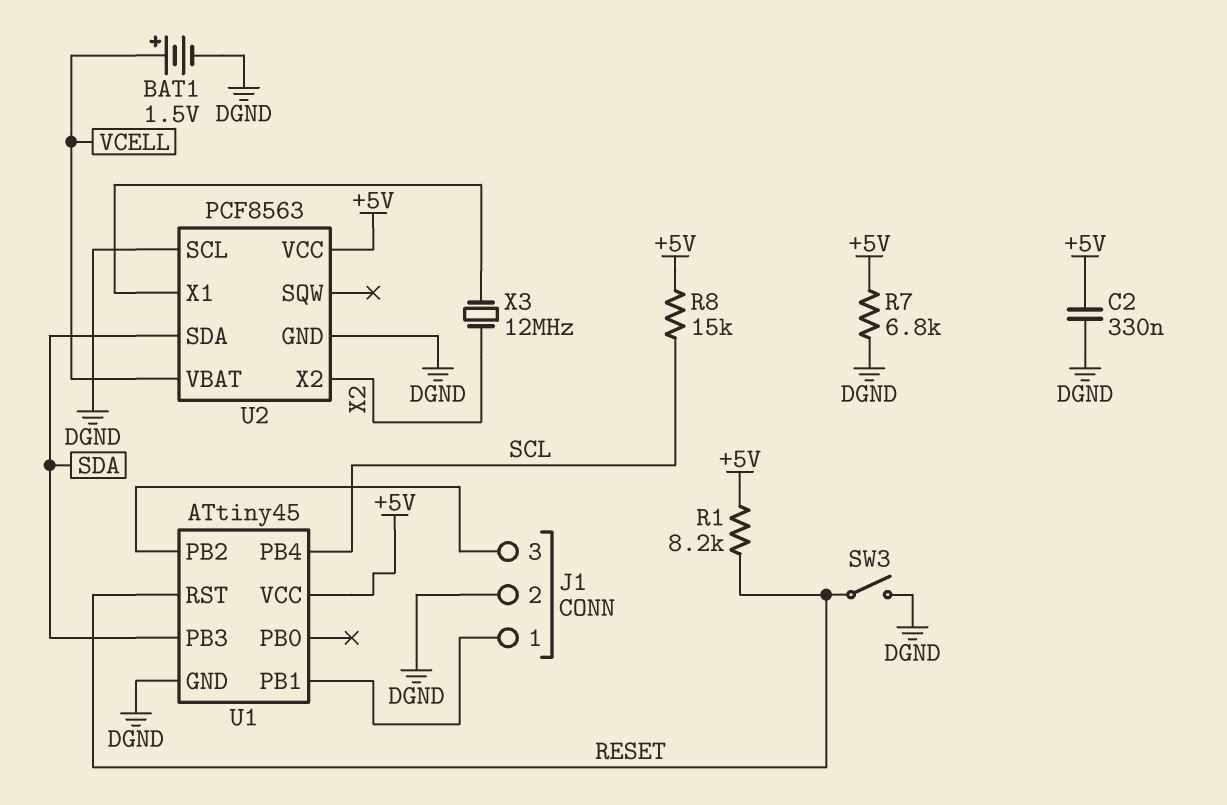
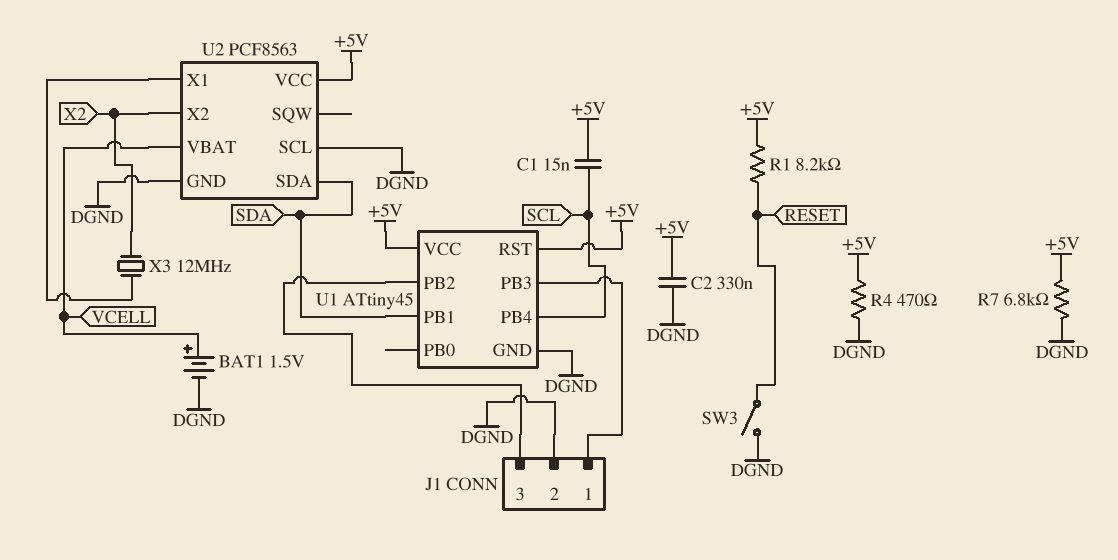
C1: none -> 15nF (+5V, SCL)
R4: none -> 470 (+5V, DGND)
R8: 15k (+5V, SCL) -> none
U1 pin PB1: J1/1 -> SDA
U1 pin PB3: SDA -> J1/1
U1 pin RST: RESET -> +5V

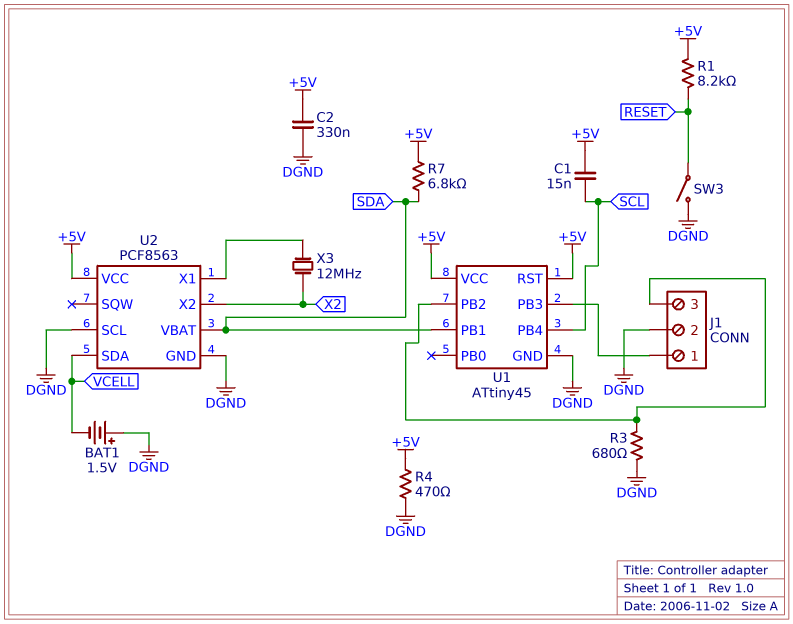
BAT1: 1.5V (plus VCELL, minus DGND) -> 1.5V (plus DGND, minus VCELL)
R3: none -> 680 (DGND, J1/3)
R7: 6.8k (+5V, DGND) -> 6.8k (+5V, SDA)
U2 pin SDA: SDA -> VCELL
U2 pin VBAT: VCELL -> SDA

